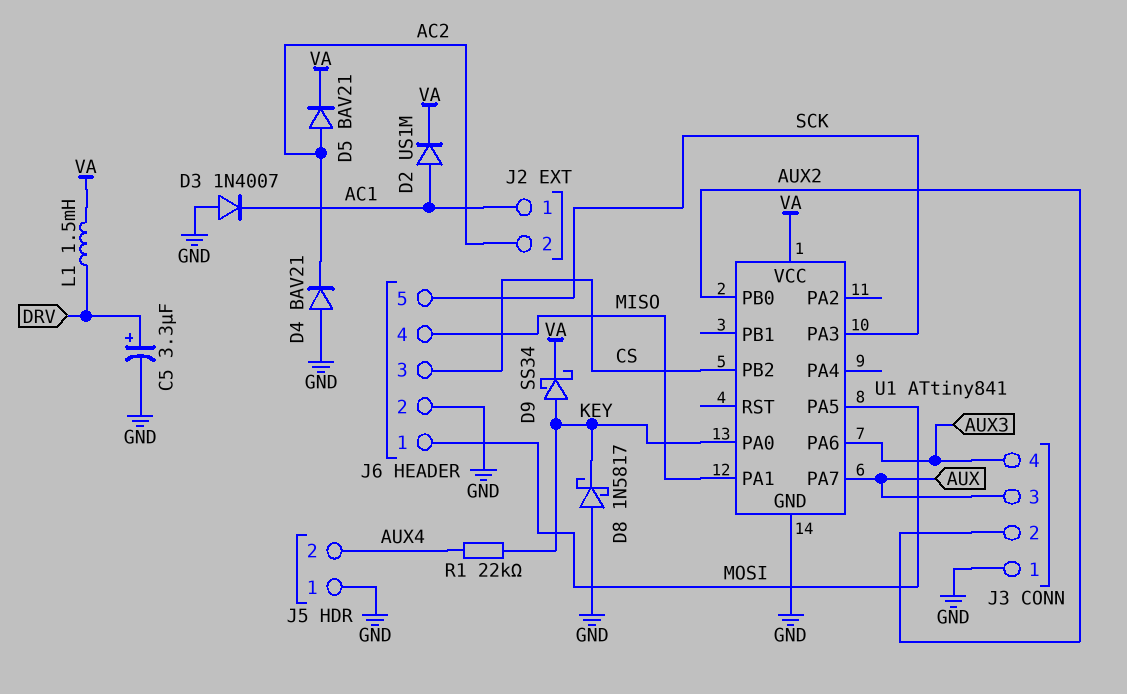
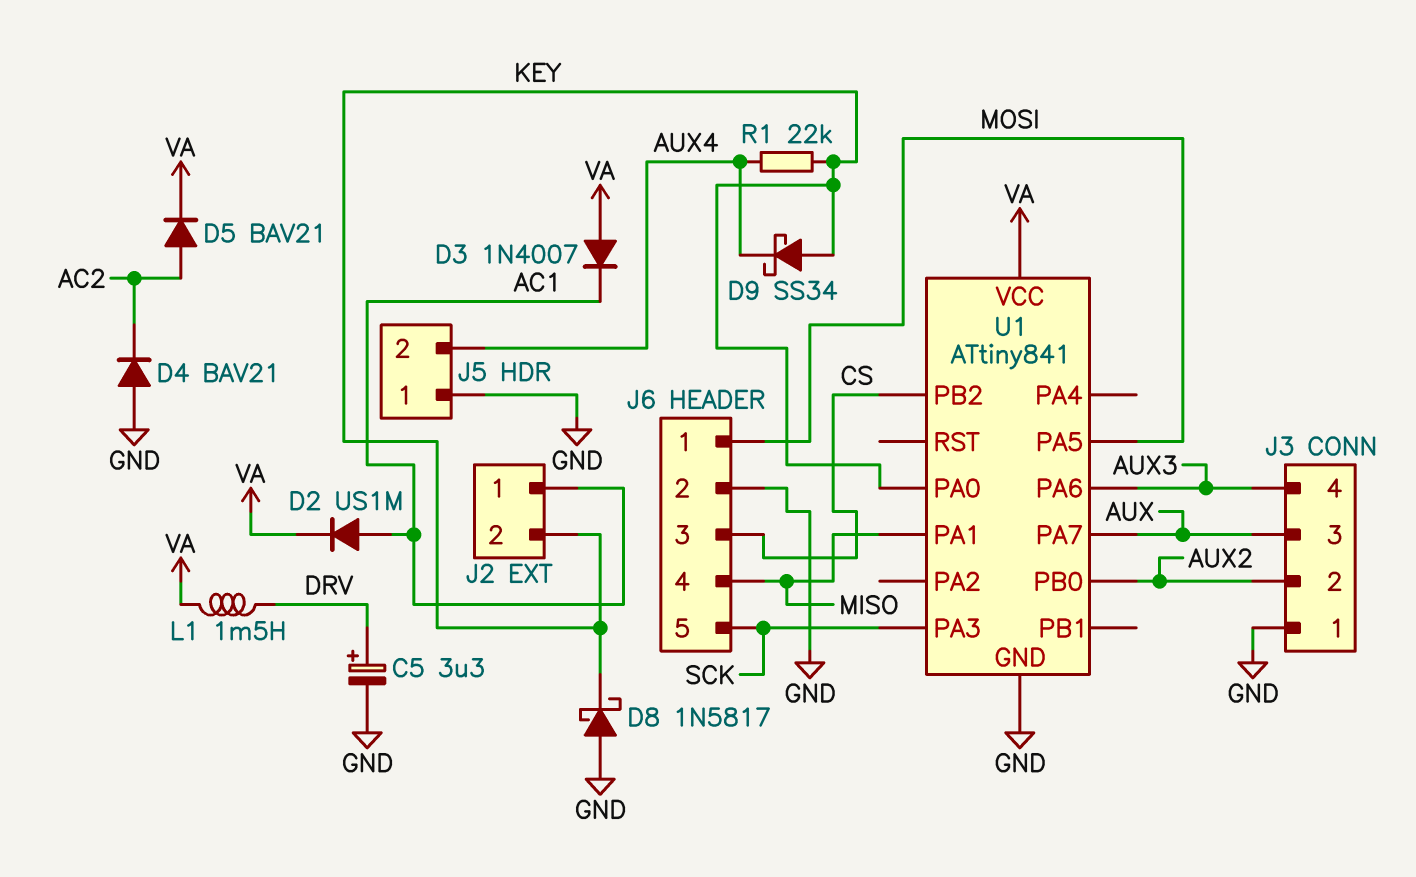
D3: diode 1N4007 (A GND, K AC1) -> diode 1N4007 (A VA, K AC1)
D9: schottky SS34 (A KEY, K VA) -> schottky SS34 (A KEY, K AUX4)
J2 pin 2: AC2 -> KEY

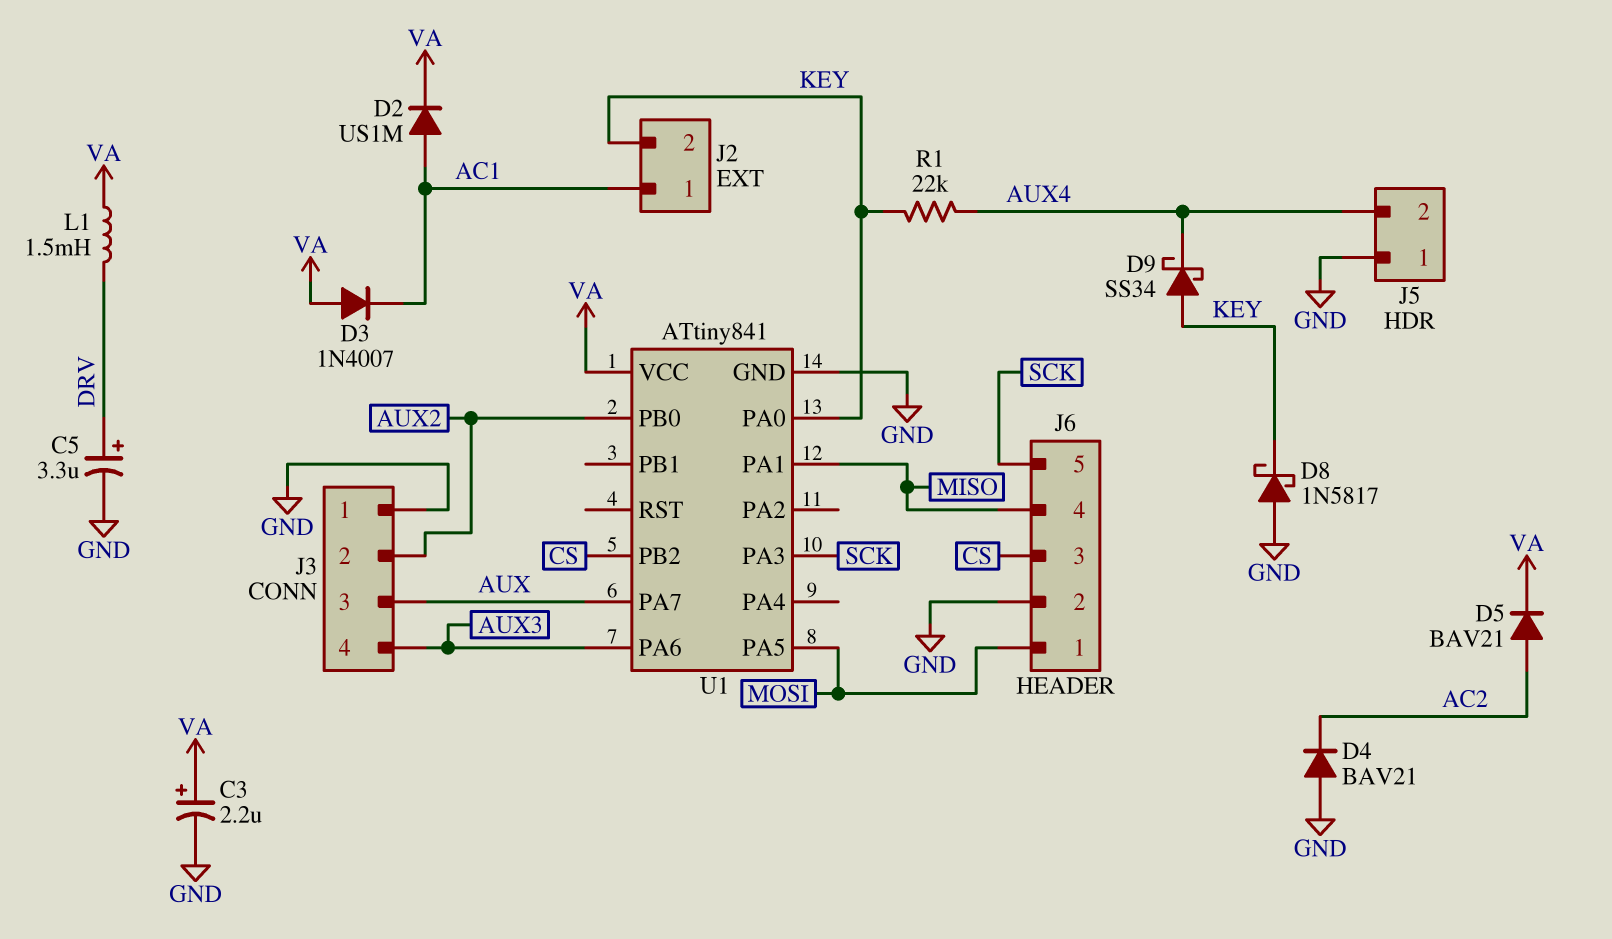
C3: none -> 2.2uF (plus VA, minus GND)

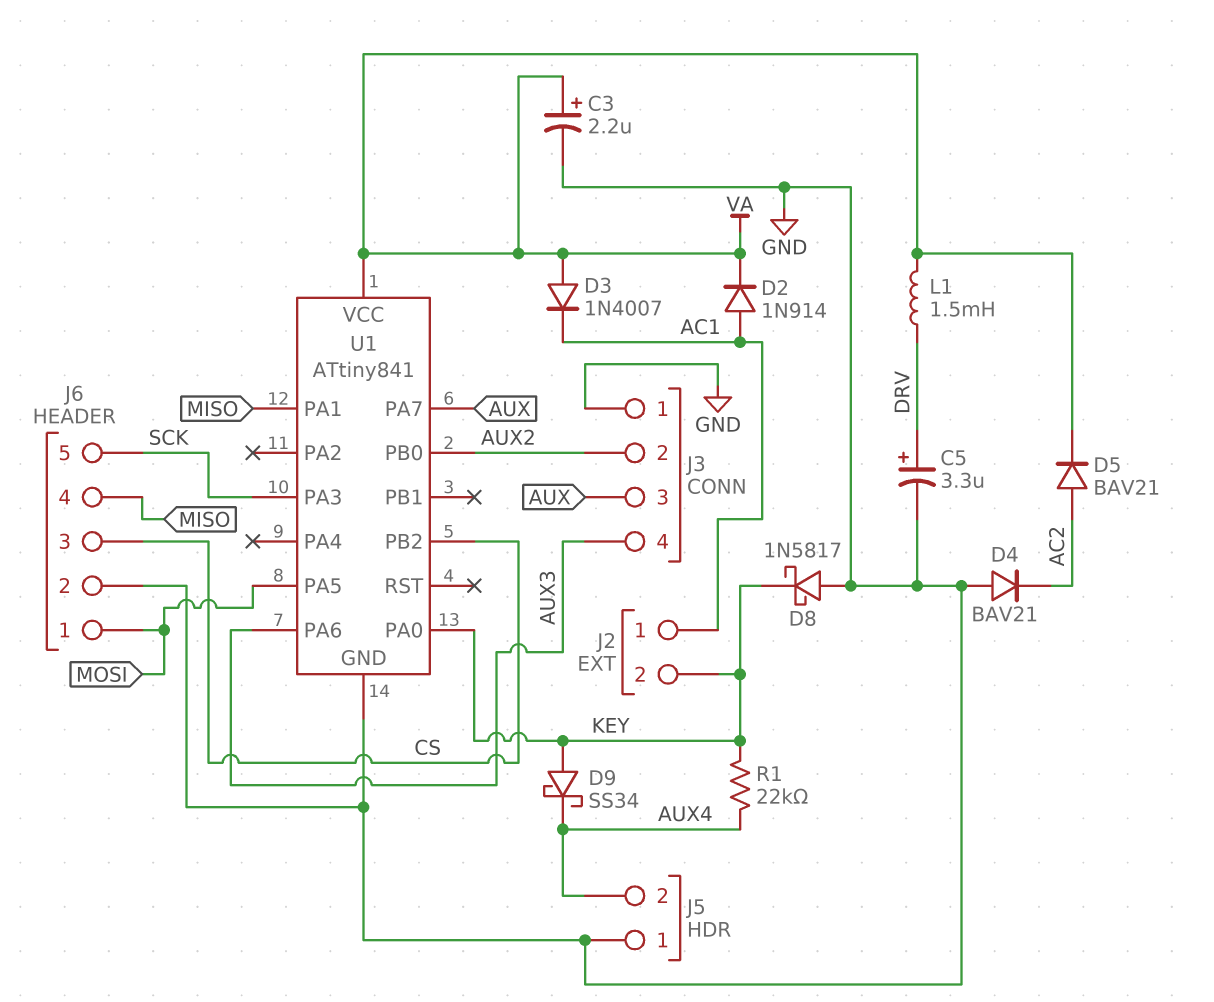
D2: diode US1M (A AC1, K VA) -> diode 1N914 (A AC1, K VA)

